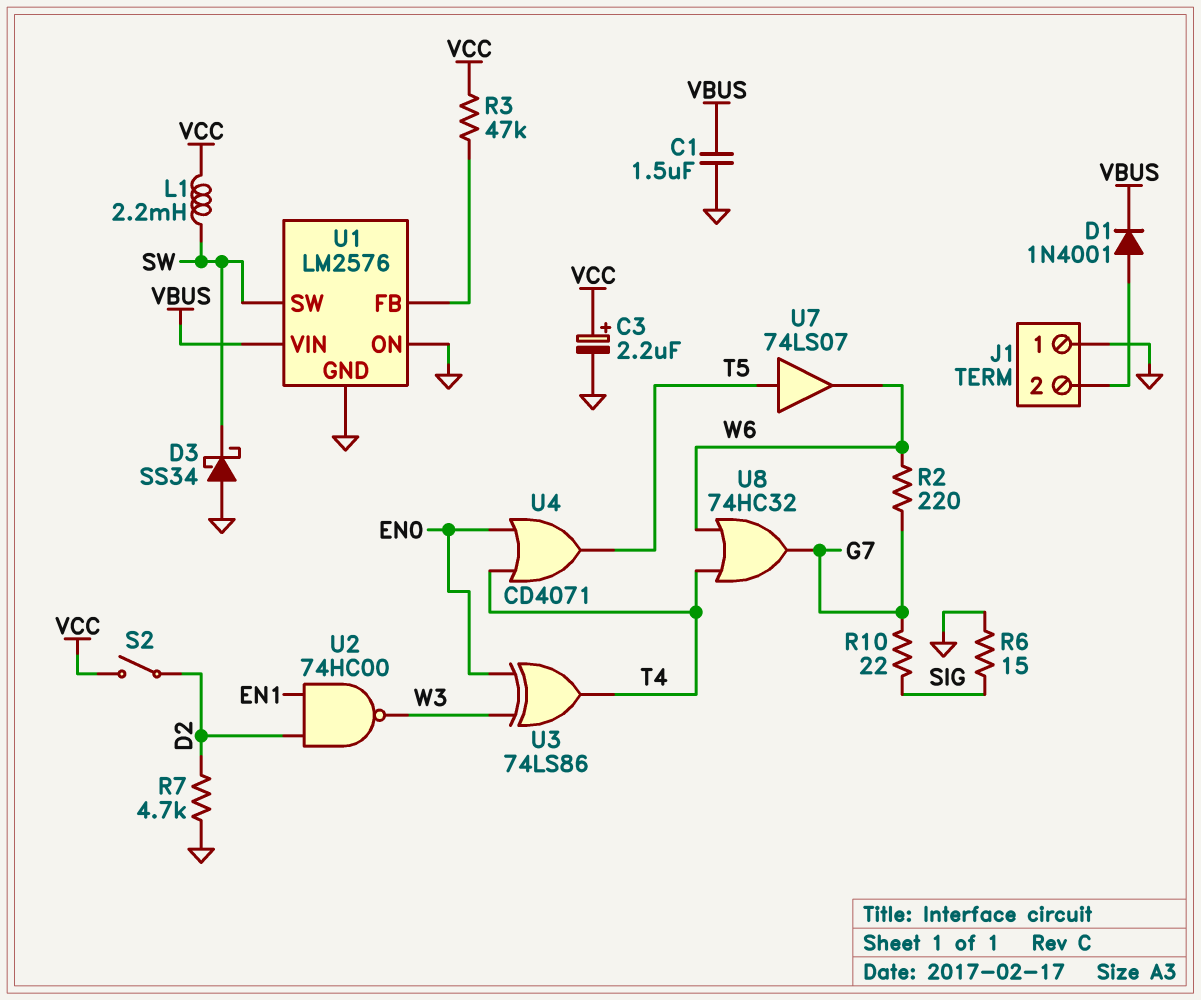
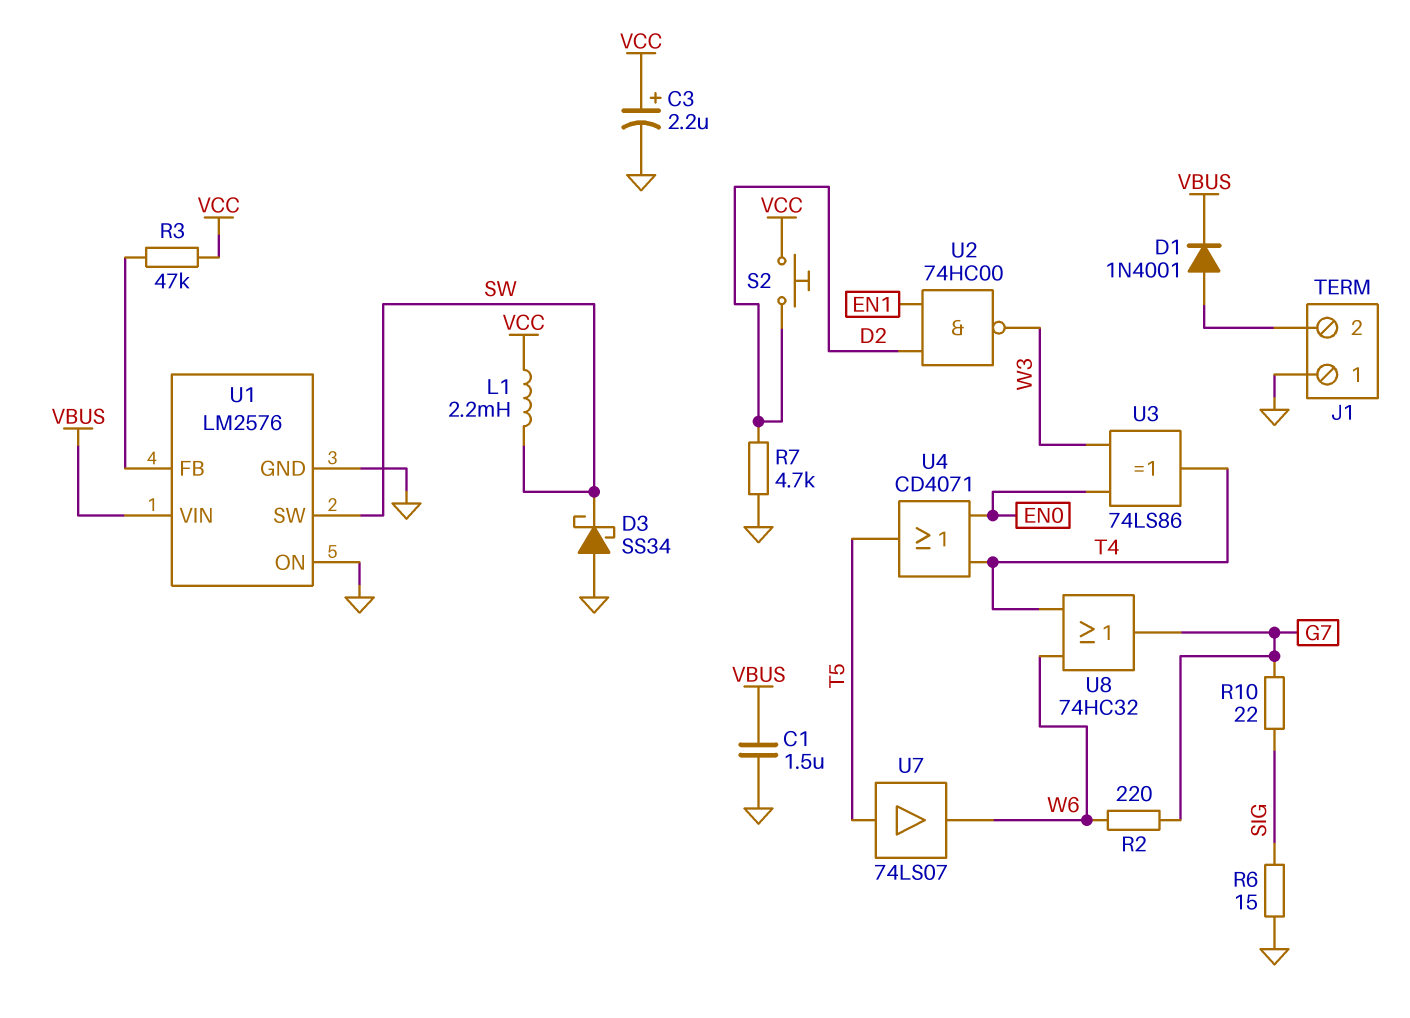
S2: switch (D2, VCC) -> button (D2, VCC)

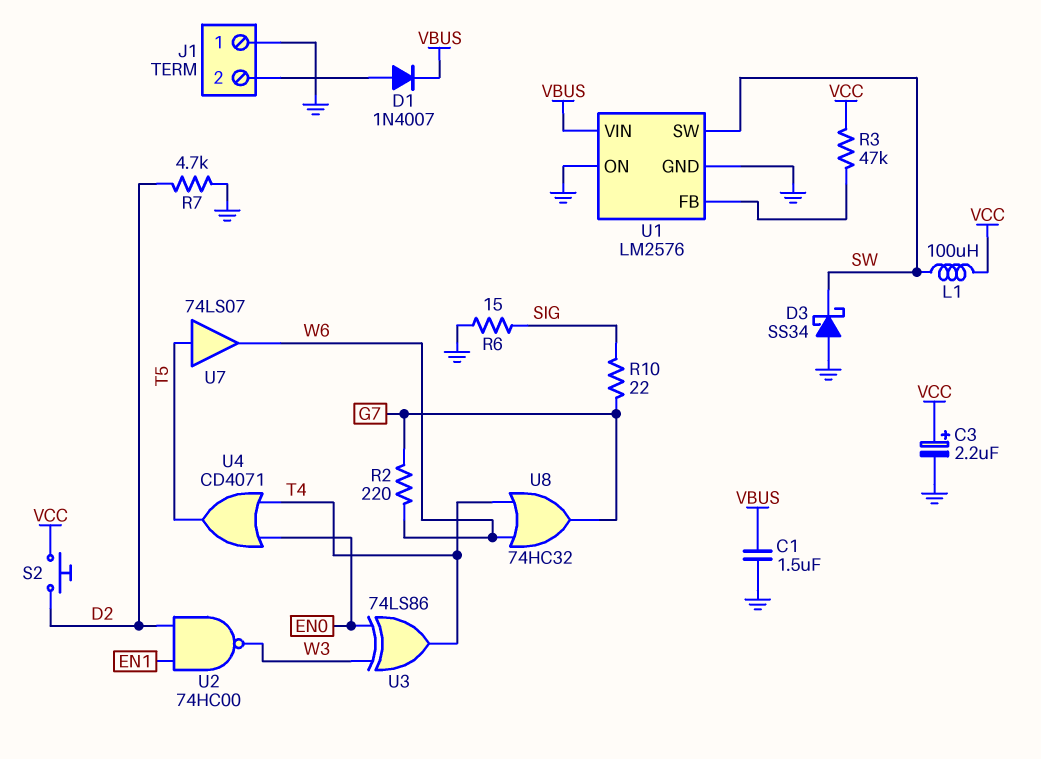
D1: diode 1N4001 (A J1/2, K VBUS) -> diode 1N4007 (A J1/2, K VBUS)
L1: 2.2mH (SW, VCC) -> 100uH (SW, VCC)

